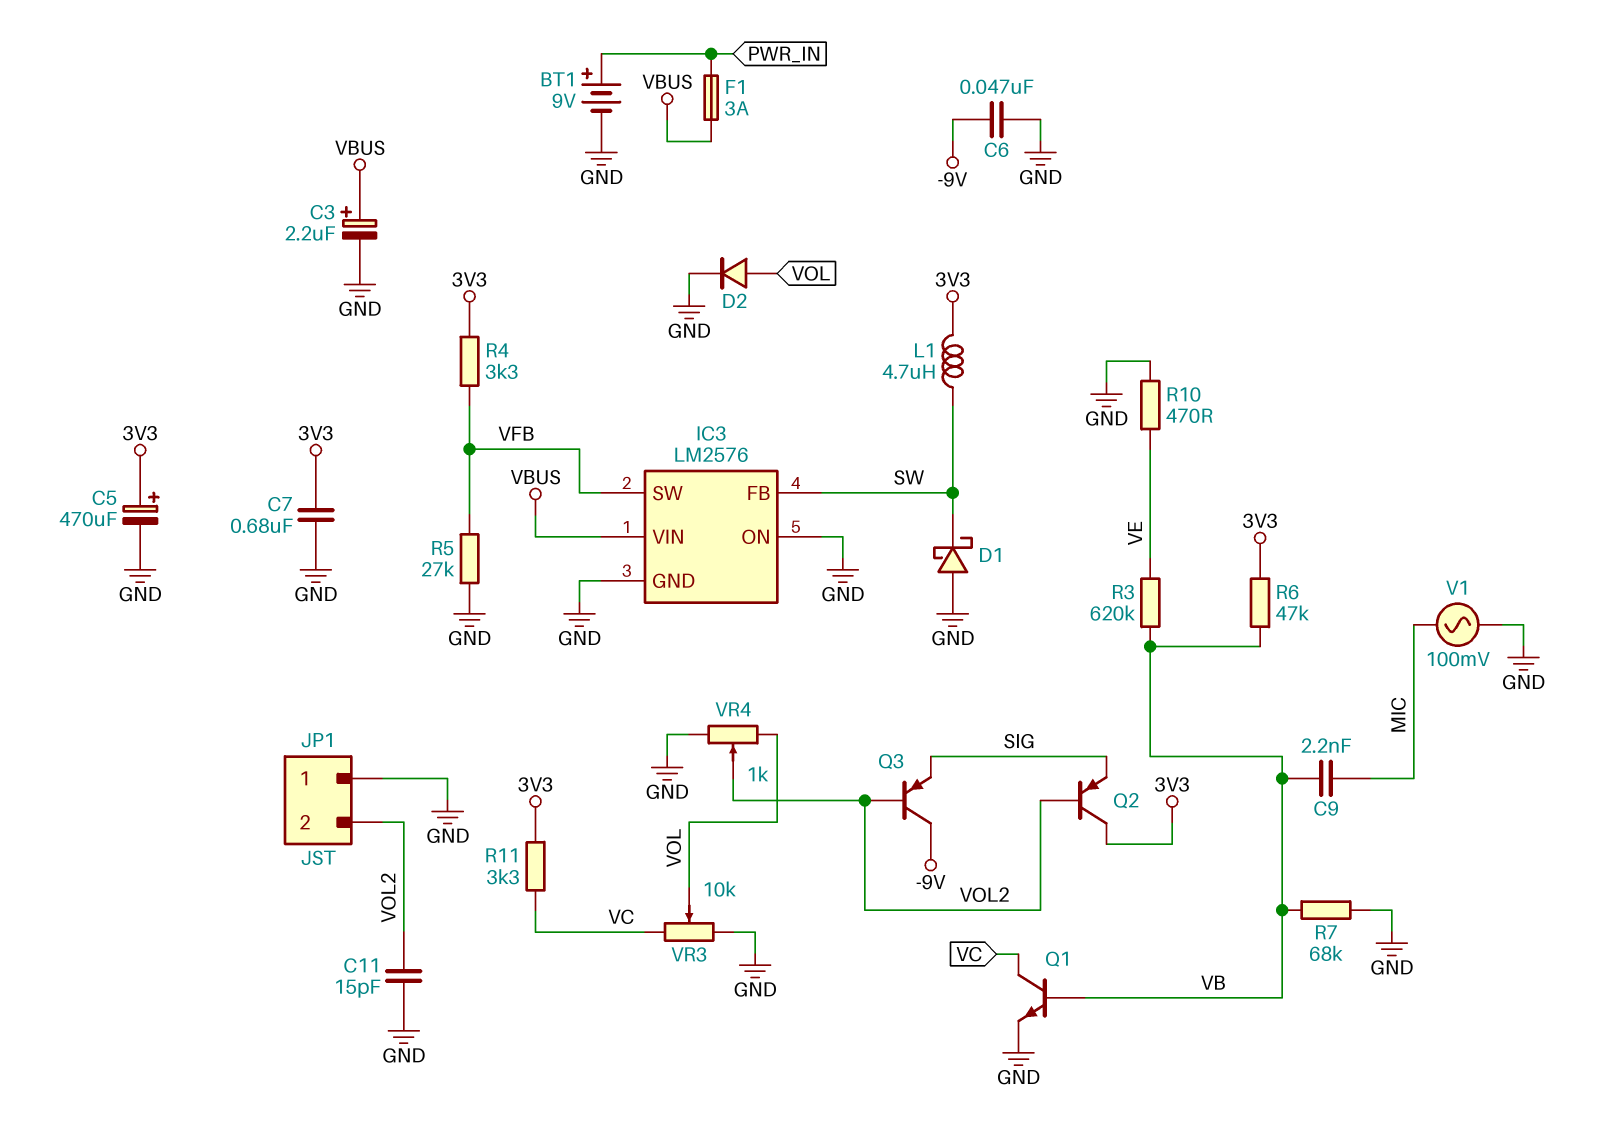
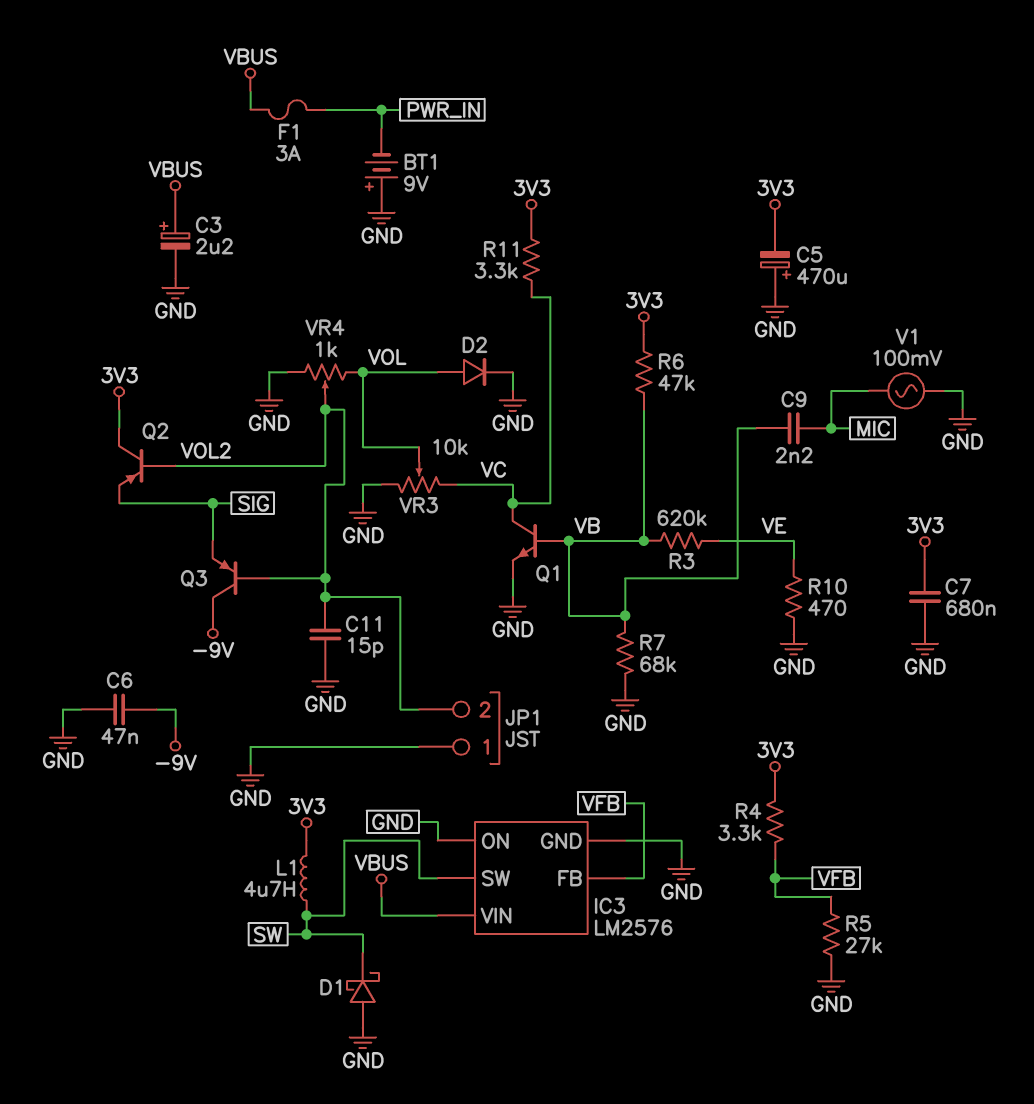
BT1: 9V (plus PWR_IN, minus GND) -> 9V (plus GND, minus PWR_IN)
C5: 470uF (plus 3V3, minus GND) -> 470uF (plus GND, minus 3V3)
IC3 pin FB: SW -> VFB
IC3 pin SW: VFB -> SW

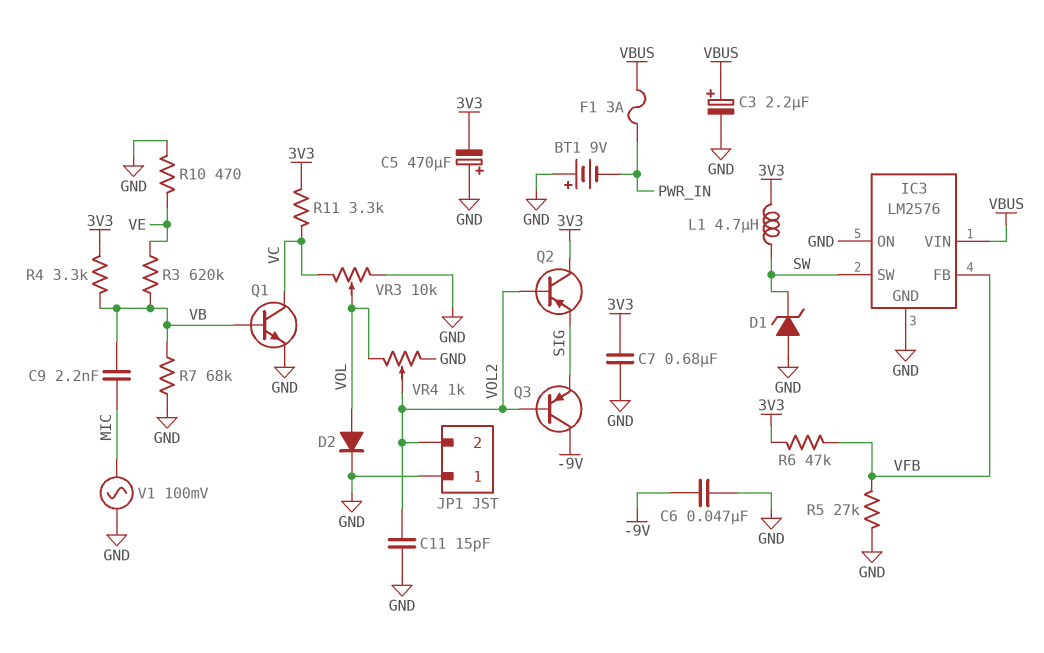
D1: schottky (A GND, K SW) -> zener (A GND, K SW)
R4: 3.3k (3V3, VFB) -> 3.3k (3V3, VB)
R6: 47k (3V3, VB) -> 47k (3V3, VFB)

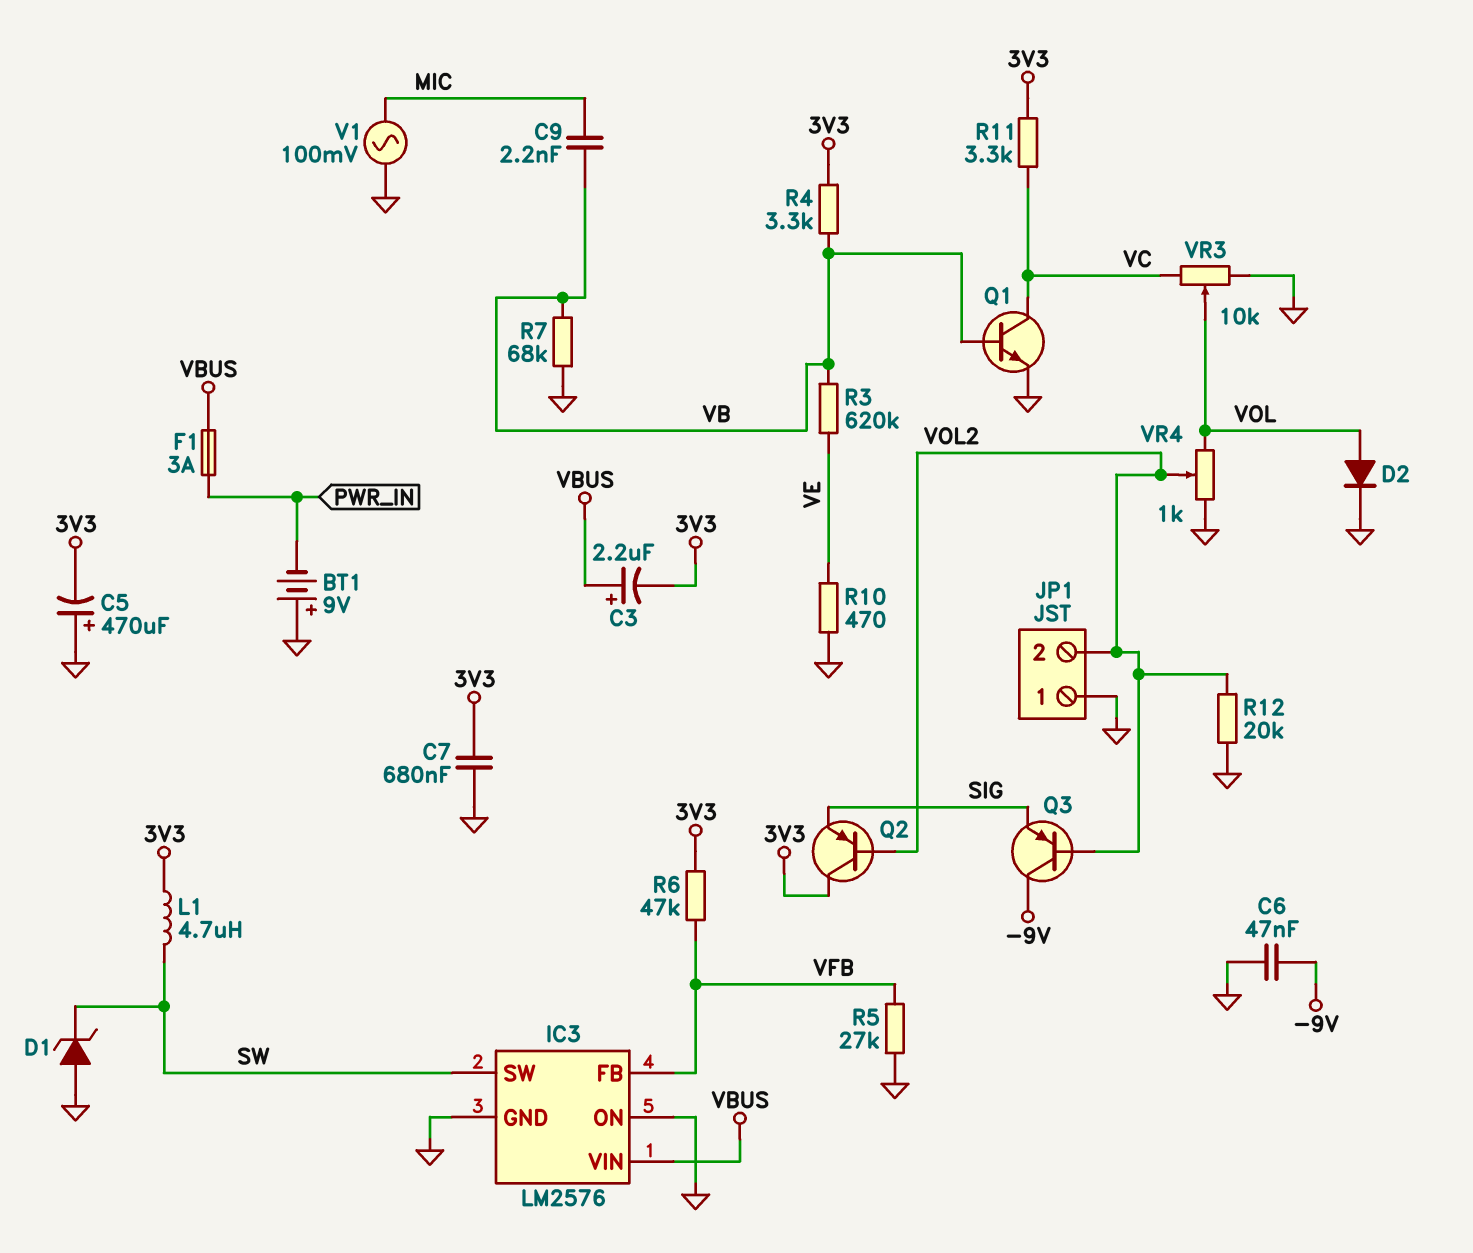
C3: 2.2uF (plus VBUS, minus GND) -> 2.2uF (plus VBUS, minus 3V3)
C11: 15pF (GND, VOL2) -> none
R12: none -> 20k (GND, VOL2)

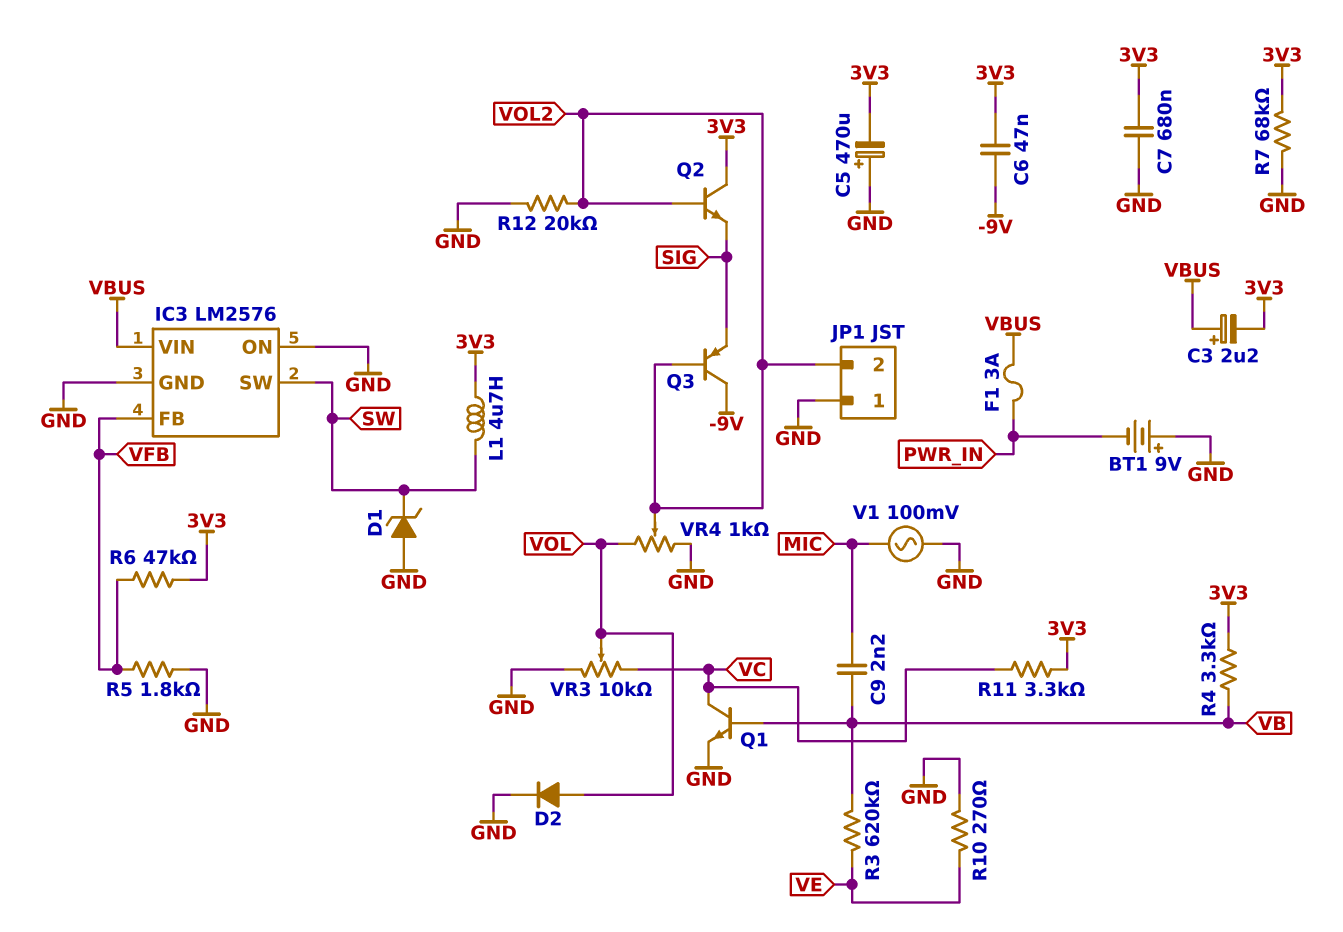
C6: 47nF (-9V, GND) -> 47nF (-9V, 3V3)
Q2: PNP (B VOL2, C 3V3, E SIG) -> NPN (B VOL2, C 3V3, E SIG)
R5: 27k (GND, VFB) -> 1.8k (GND, VFB)
R7: 68k (GND, VB) -> 68k (3V3, GND)
R10: 470 (GND, VE) -> 270 (GND, VE)

